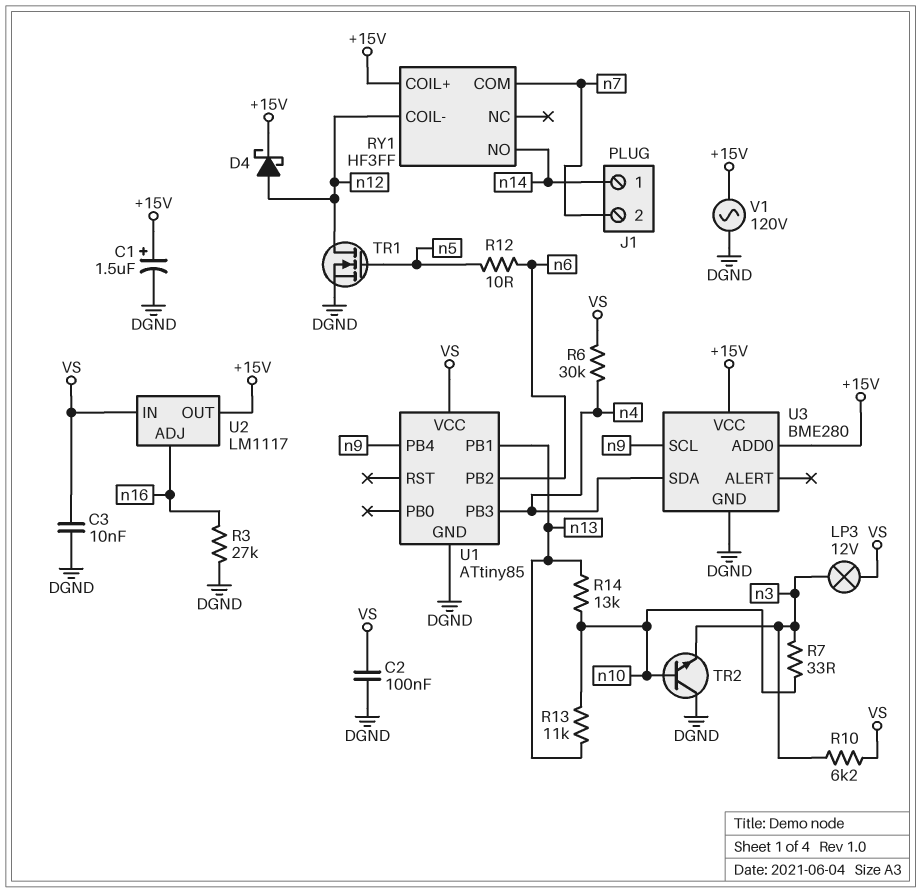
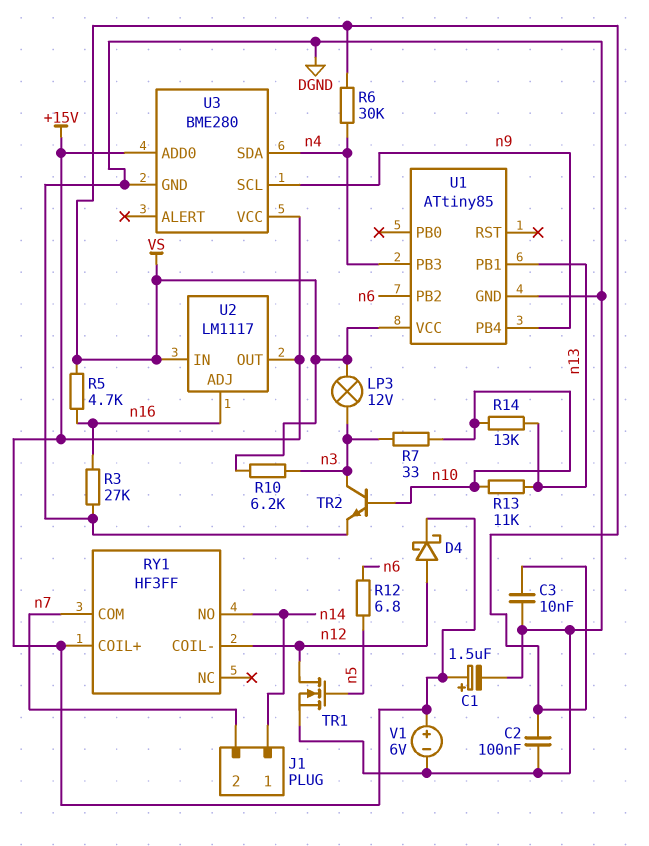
R5: none -> 4.7k (VS, n16)
R12: 10 (n5, n6) -> 6.8 (n5, n6)
TR2: NPN (B n10, C DGND, E n3) -> NPN (B n10, C n3, E DGND)
V1: AC 120V (+15V, DGND) -> 6V (plus +15V, minus DGND)

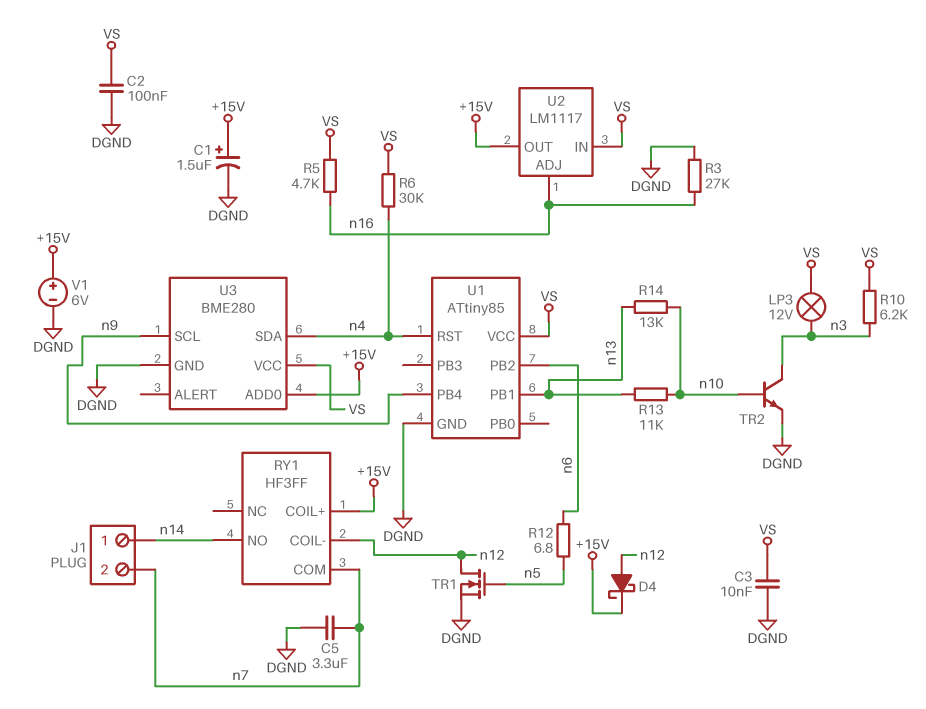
C5: none -> 3.3uF (DGND, n7)
R7: 33 (n3, n10) -> none
U1 pin PB3: n4 -> none
U1 pin RST: none -> n4
U3 pin VCC: +15V -> VS

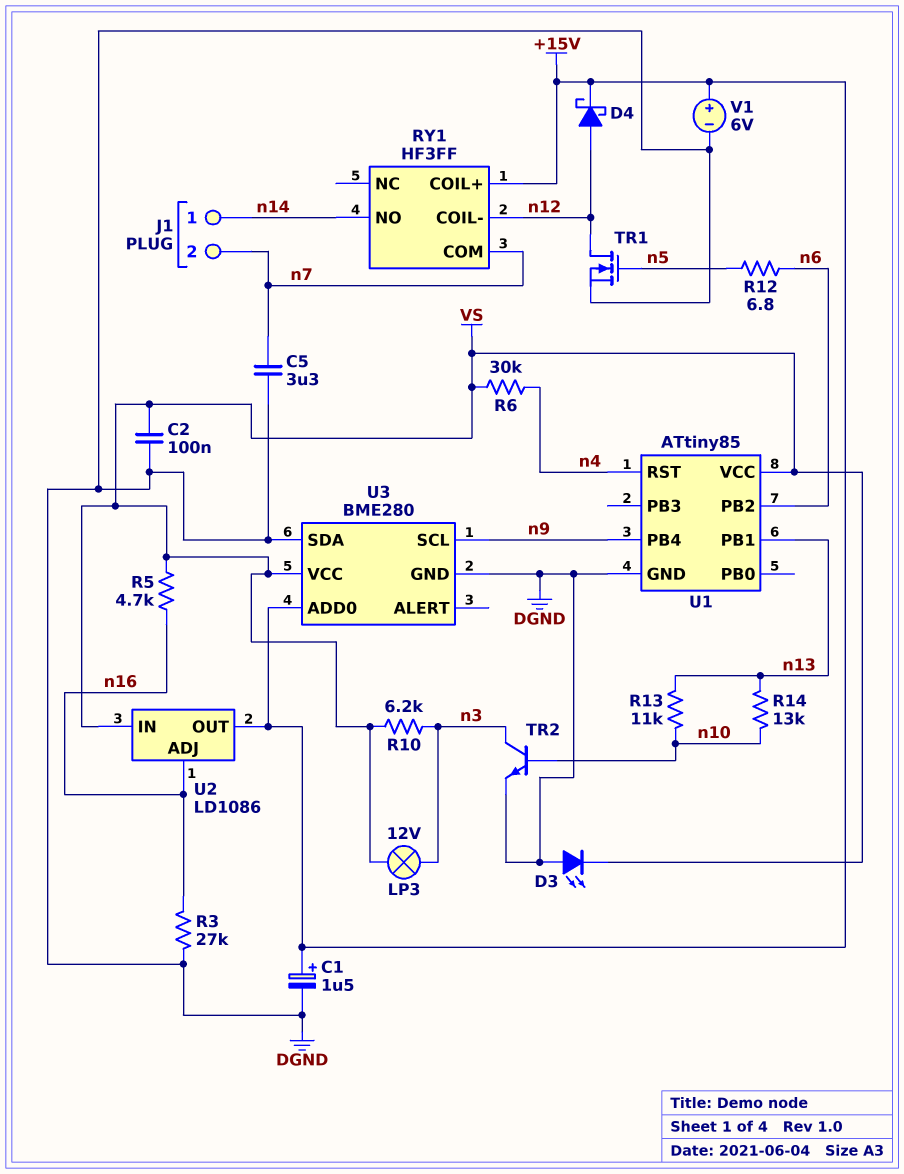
C3: 10nF (DGND, VS) -> none
D3: none -> LED (A DGND, K VS)
U2: LM1117 -> LD1086
U3 pin SDA: n4 -> DGND

